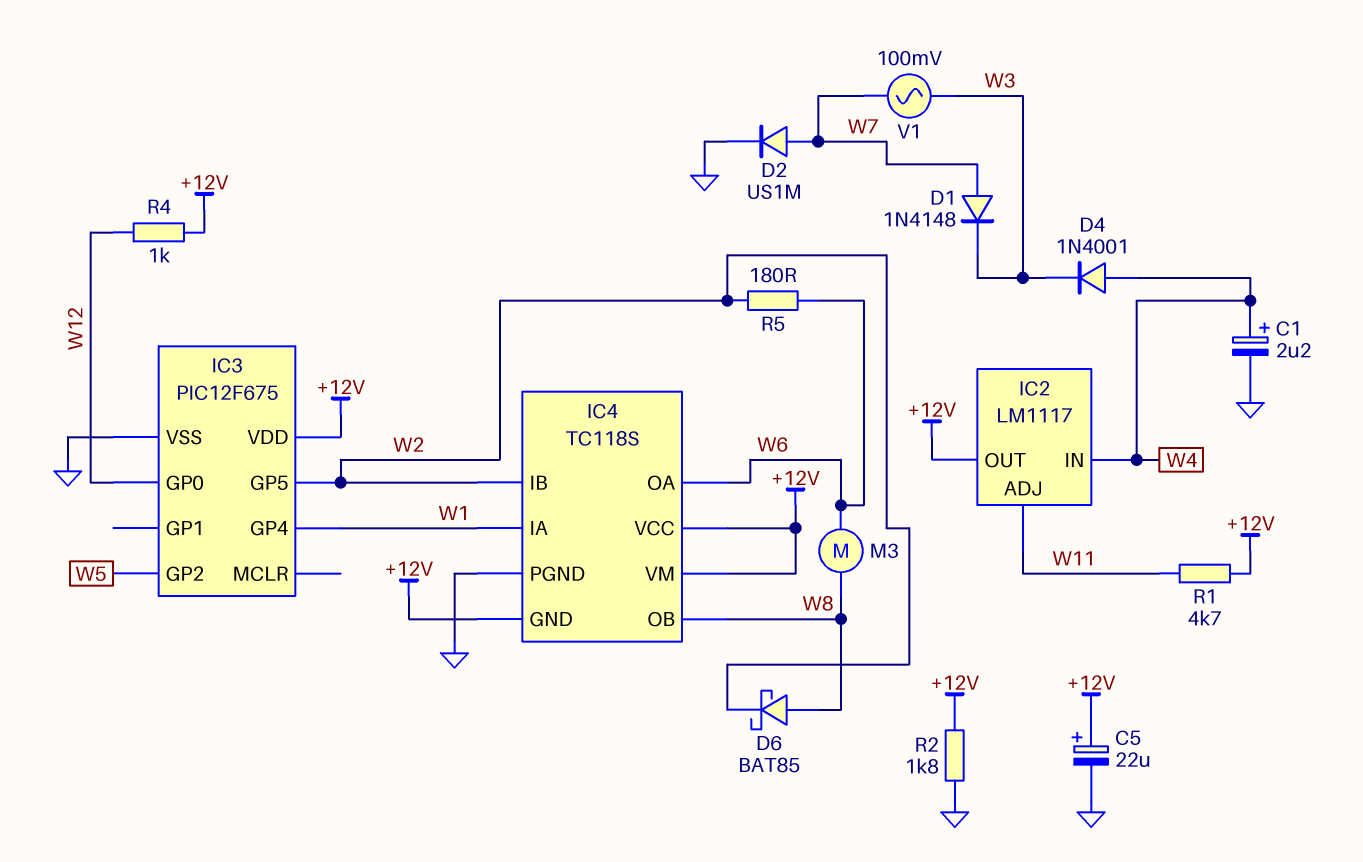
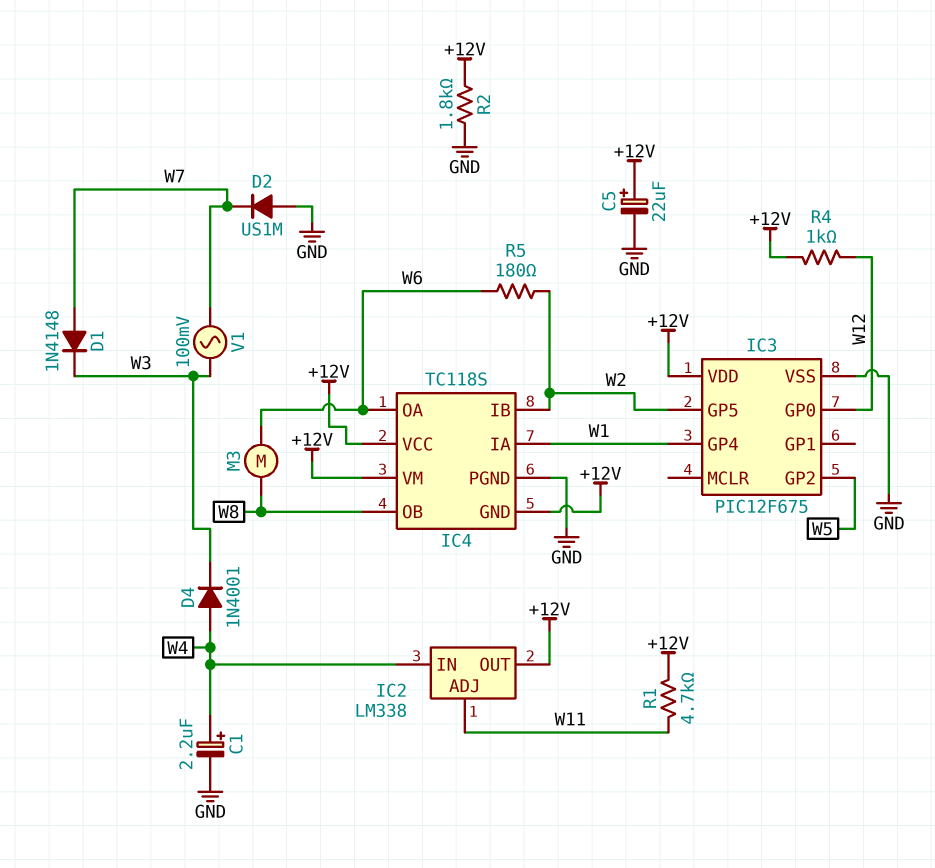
D2: diode US1M (A W7, K GND) -> diode US1M (A GND, K W7)
D6: schottky BAT85 (A W8, K W2) -> none
IC2: LM1117 -> LM338

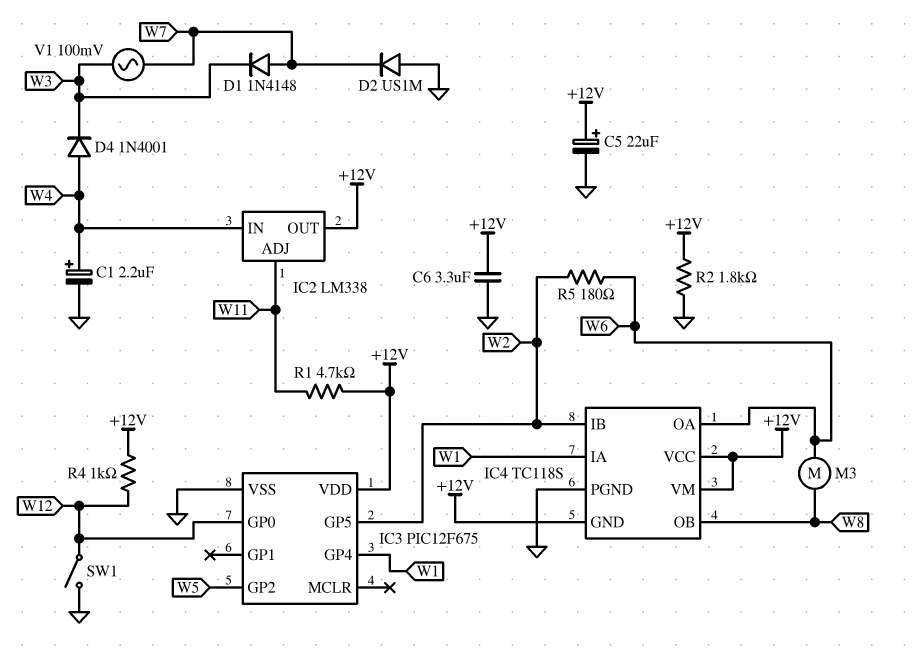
C6: none -> 3.3uF (+12V, GND)
SW1: none -> switch (GND, W12)

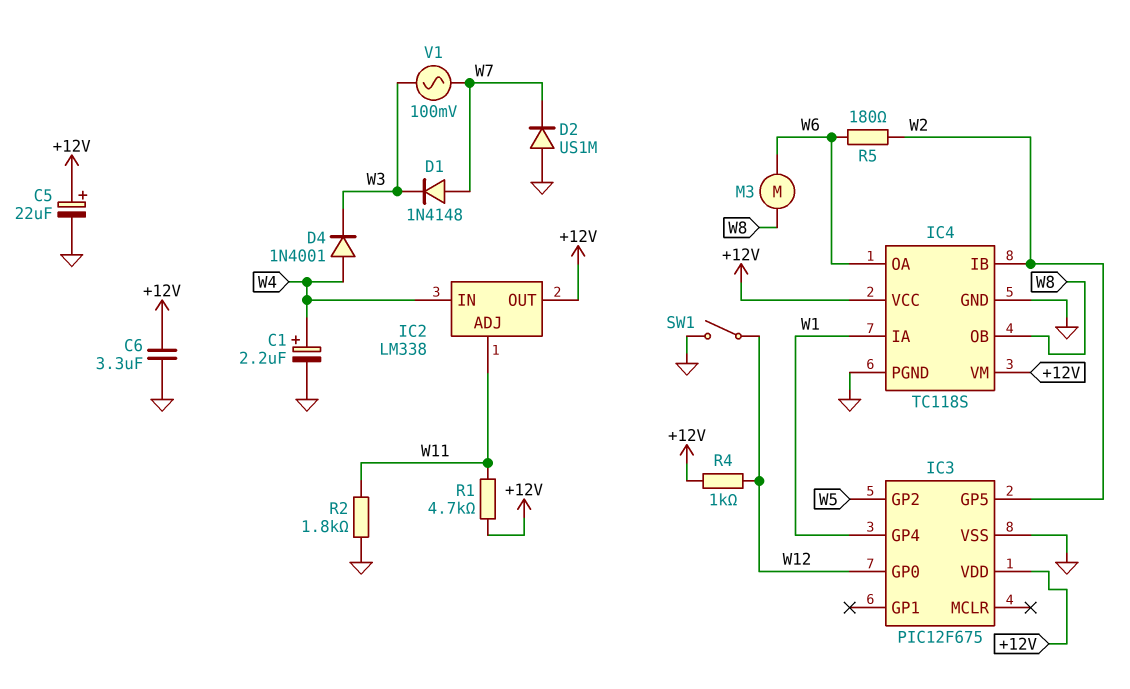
IC4 pin GND: +12V -> GND
R2: 1.8k (+12V, GND) -> 1.8k (GND, W11)

